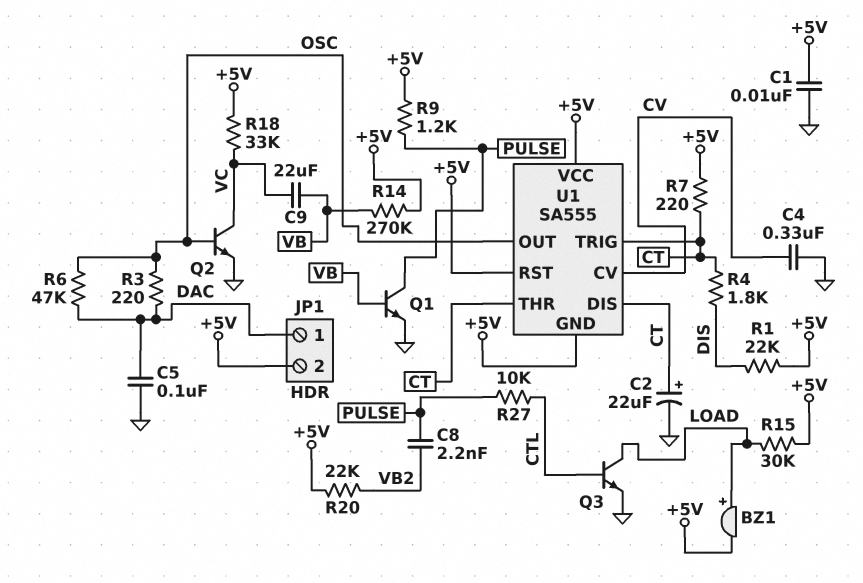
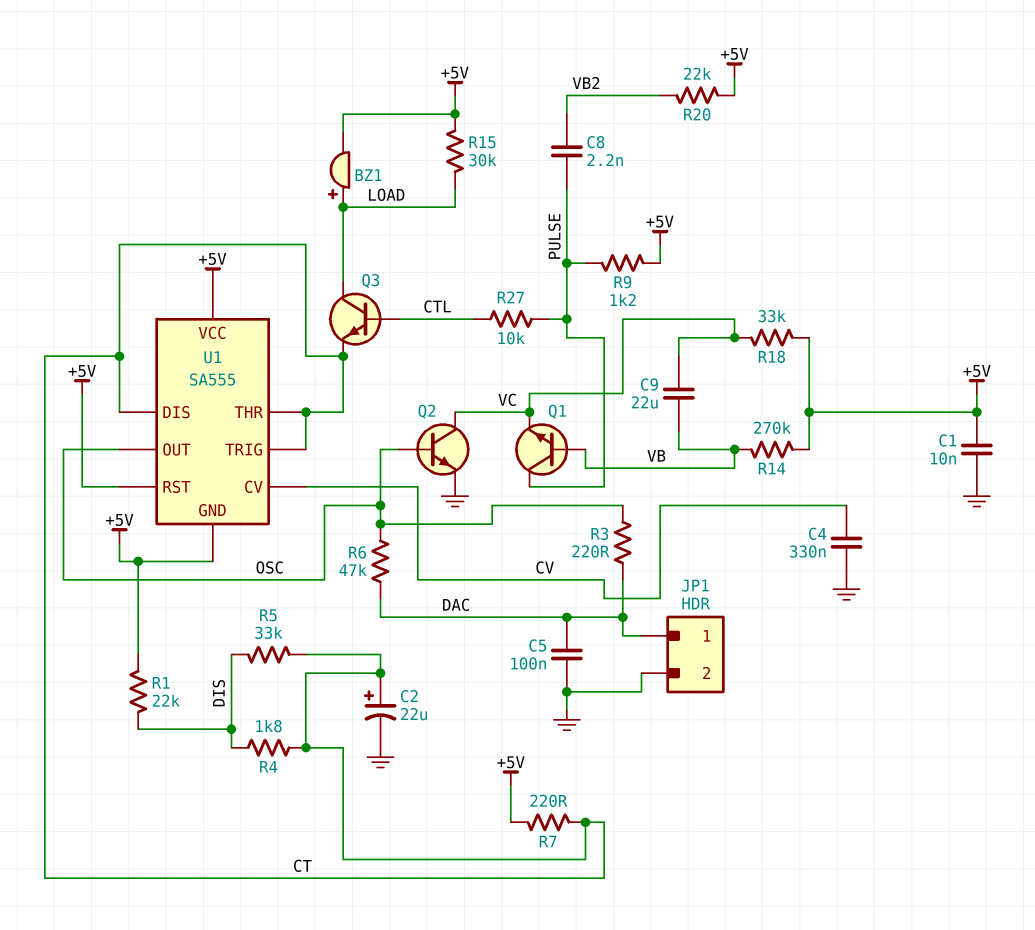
JP1 pin 2: +5V -> GND
Q1: NPN (B VB, C PULSE, E GND) -> NPN (B VB, C PULSE, E VC)
Q3: NPN (B CTL, C LOAD, E GND) -> NPN (B CTL, C LOAD, E CT)
R5: none -> 33k (CT, DIS)

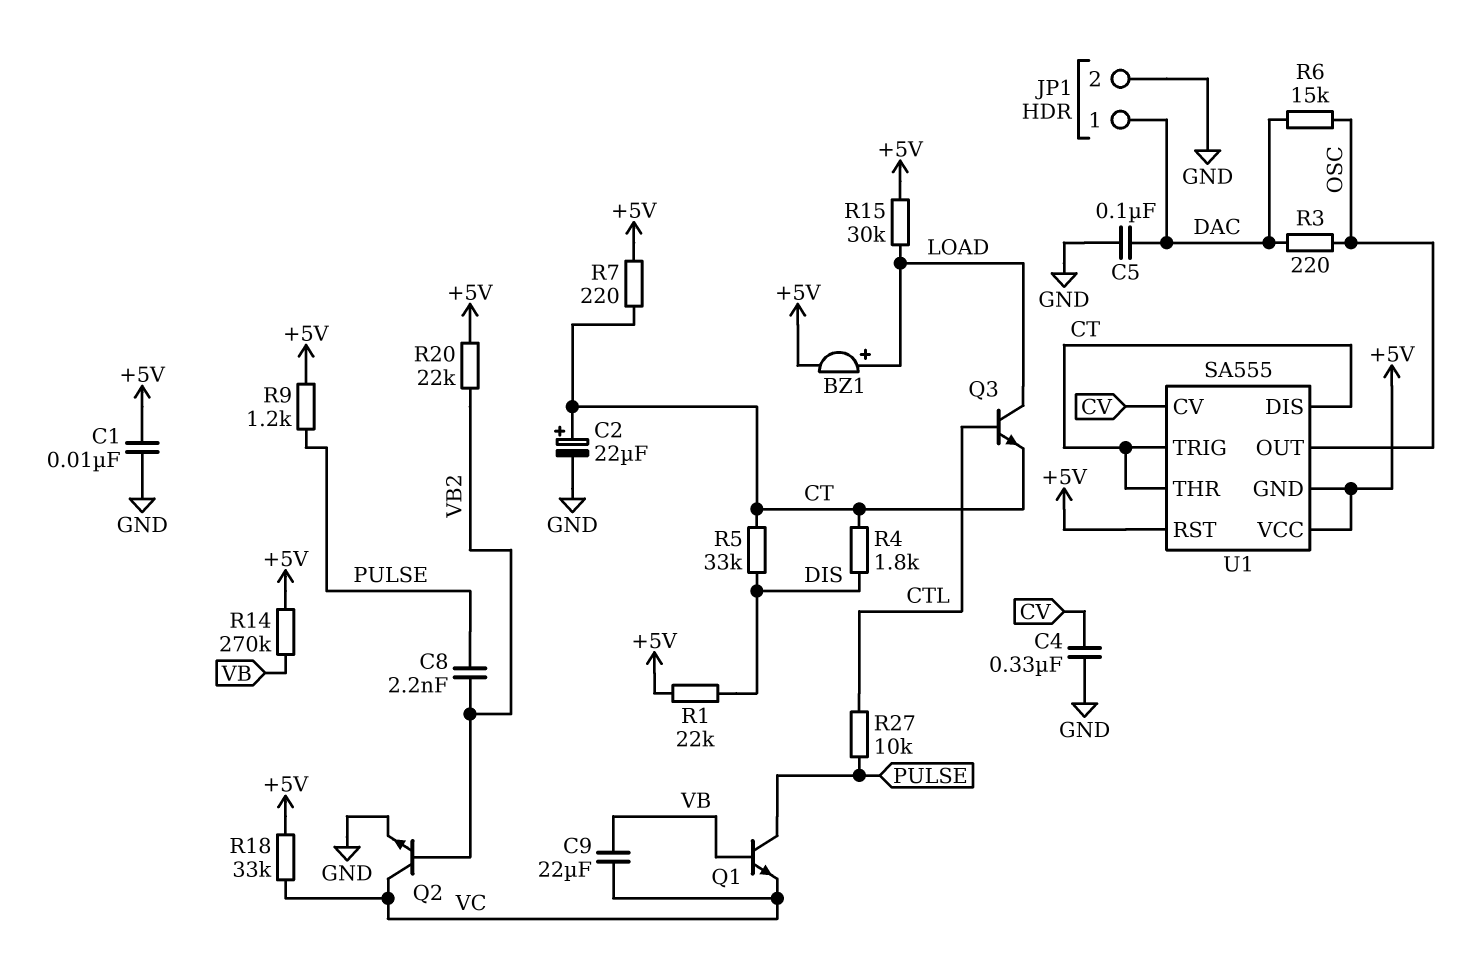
Q2: NPN (B OSC, C VC, E GND) -> NPN (B VB2, C VC, E GND)
R6: 47k (DAC, OSC) -> 15k (DAC, OSC)

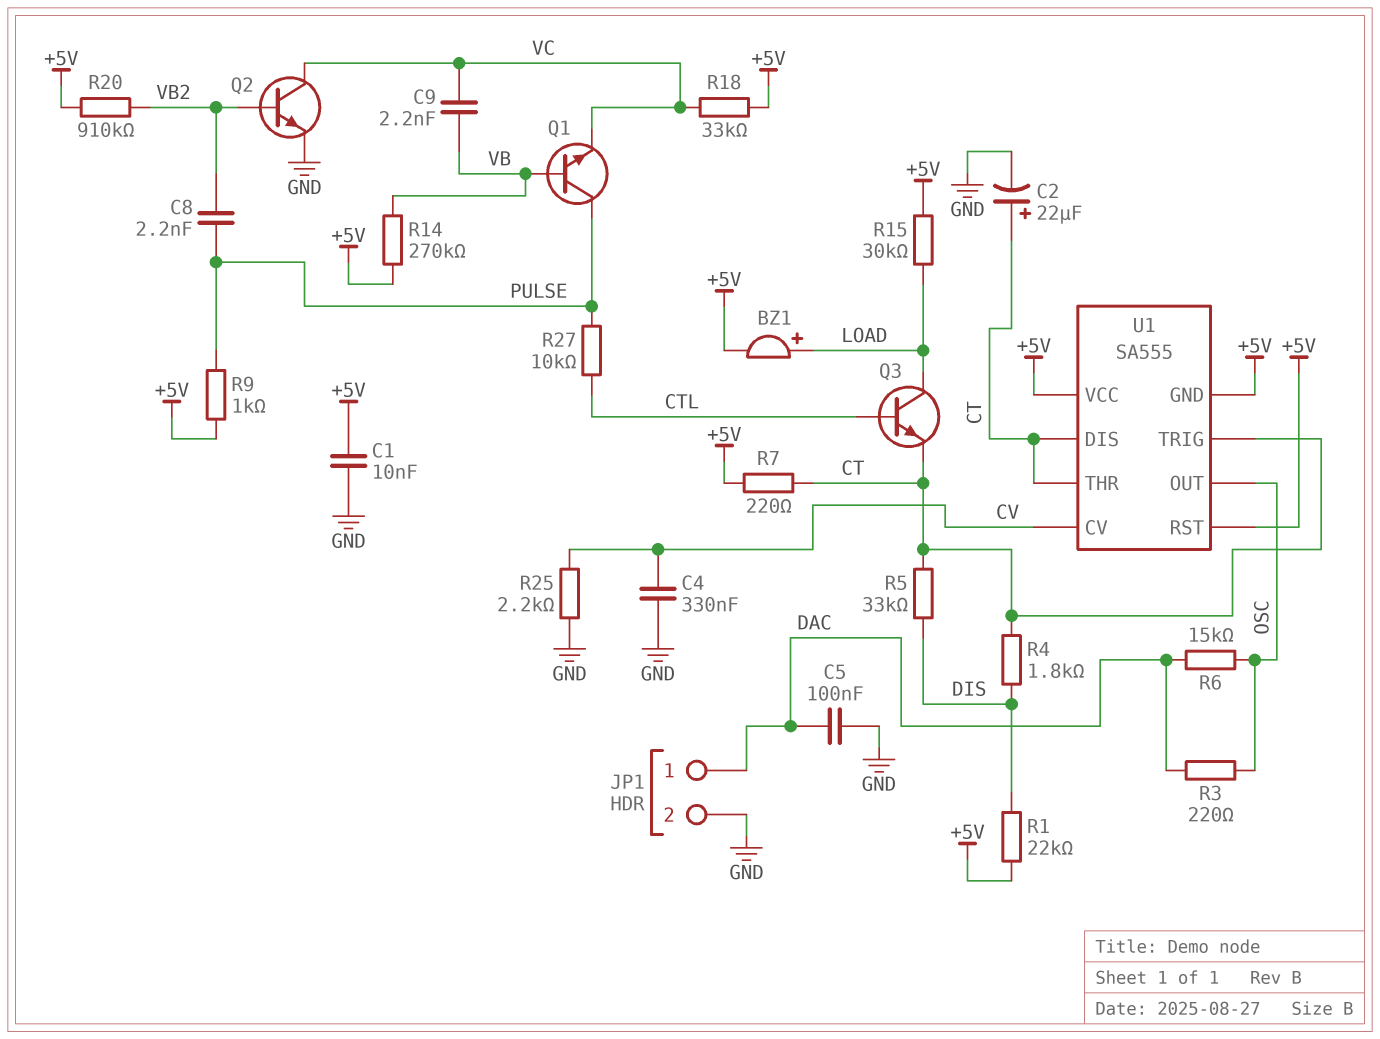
C9: 22uF (VB, VC) -> 2.2nF (VB, VC)
R9: 1.2k (+5V, PULSE) -> 1k (+5V, PULSE)
R20: 22k (+5V, VB2) -> 910k (+5V, VB2)
R25: none -> 2.2k (CV, GND)

